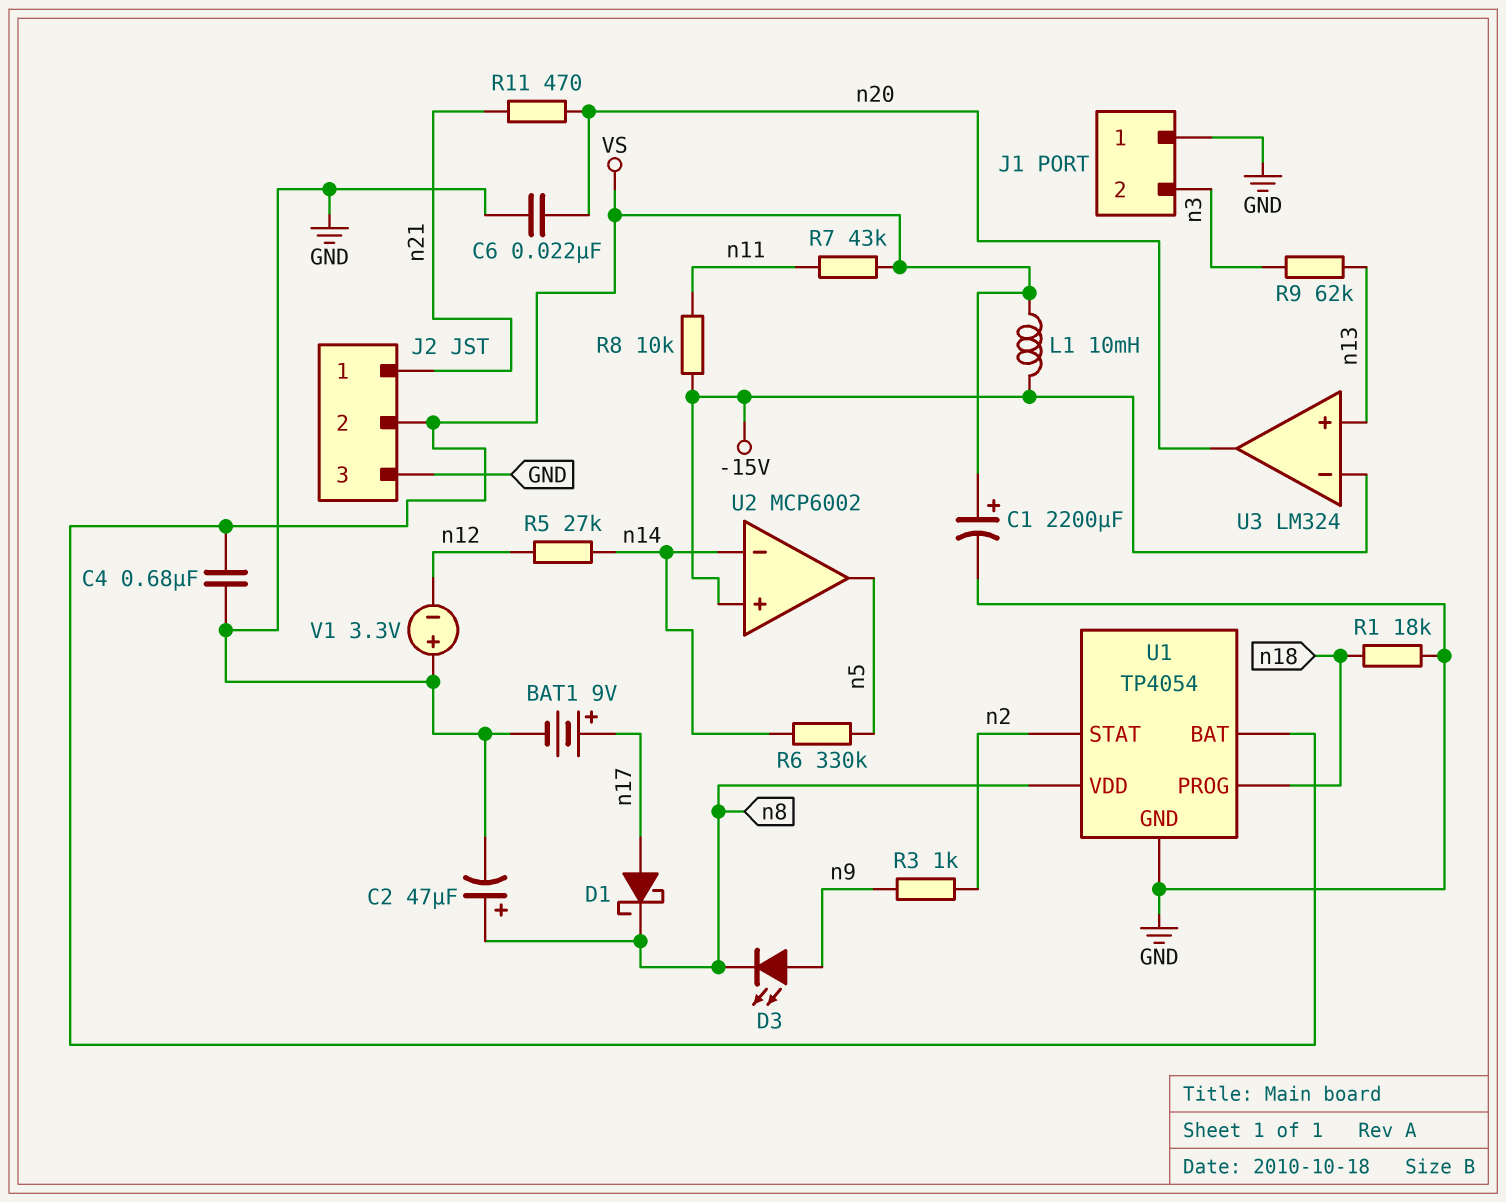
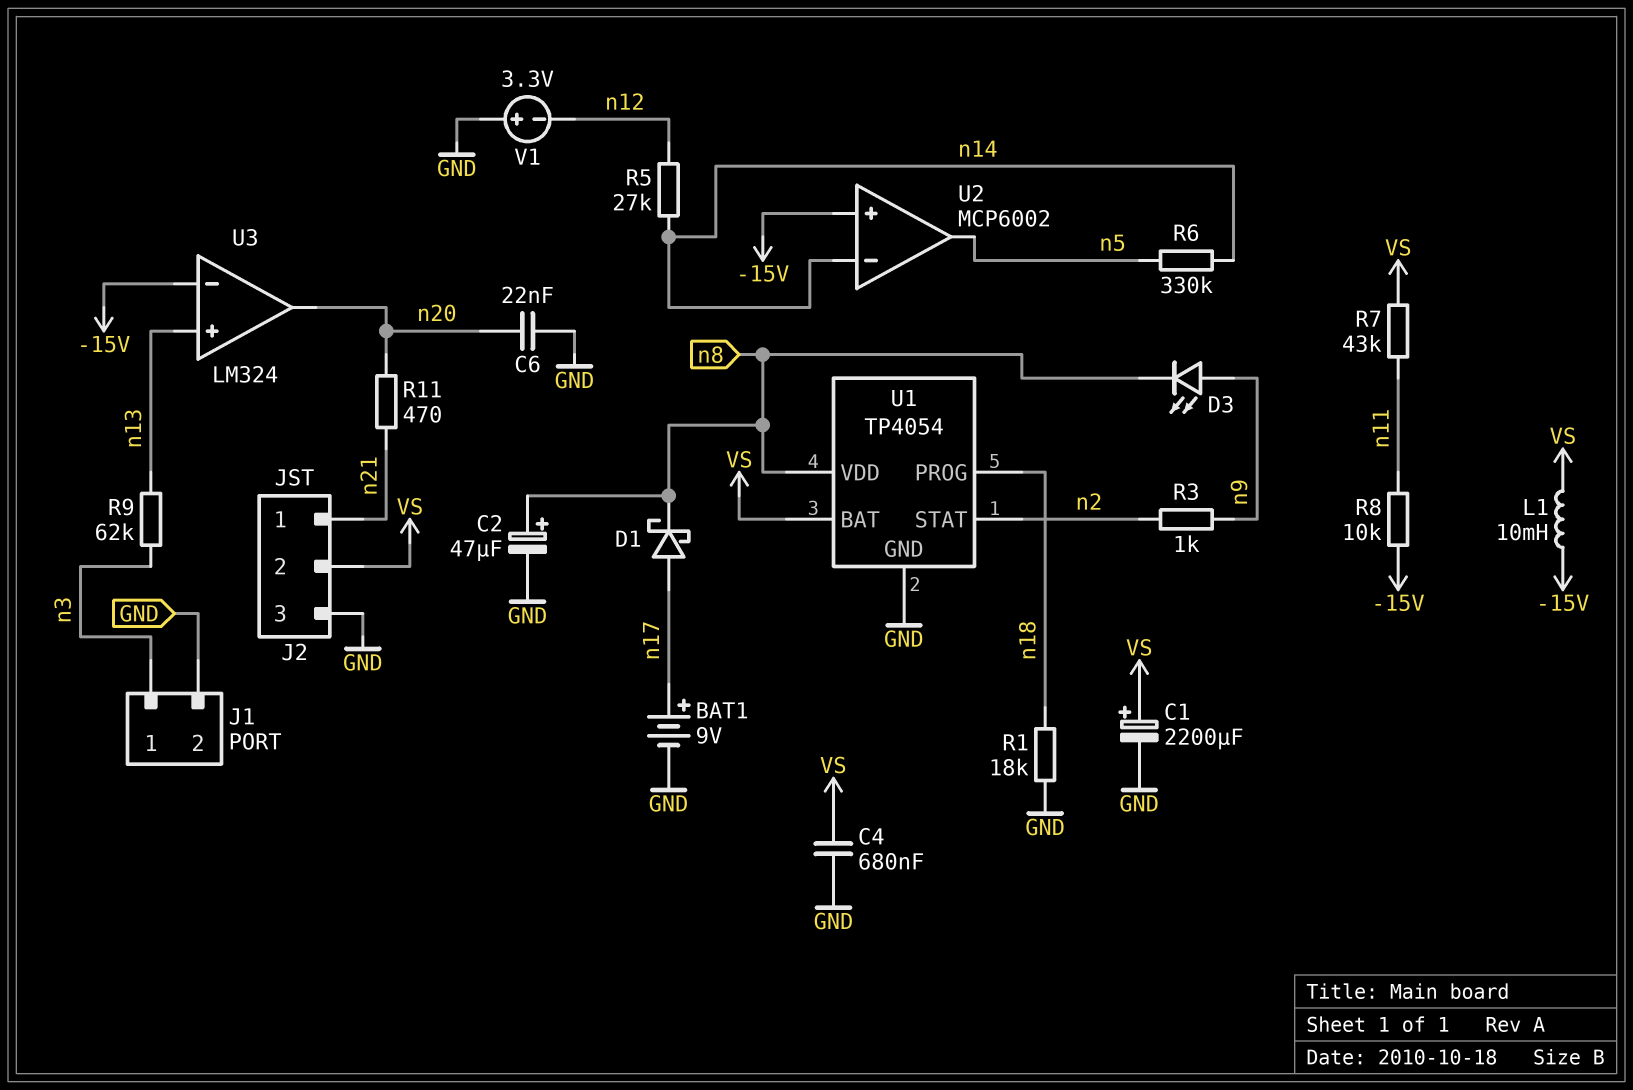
J1 pin 1: GND -> n3
J1 pin 2: n3 -> GND

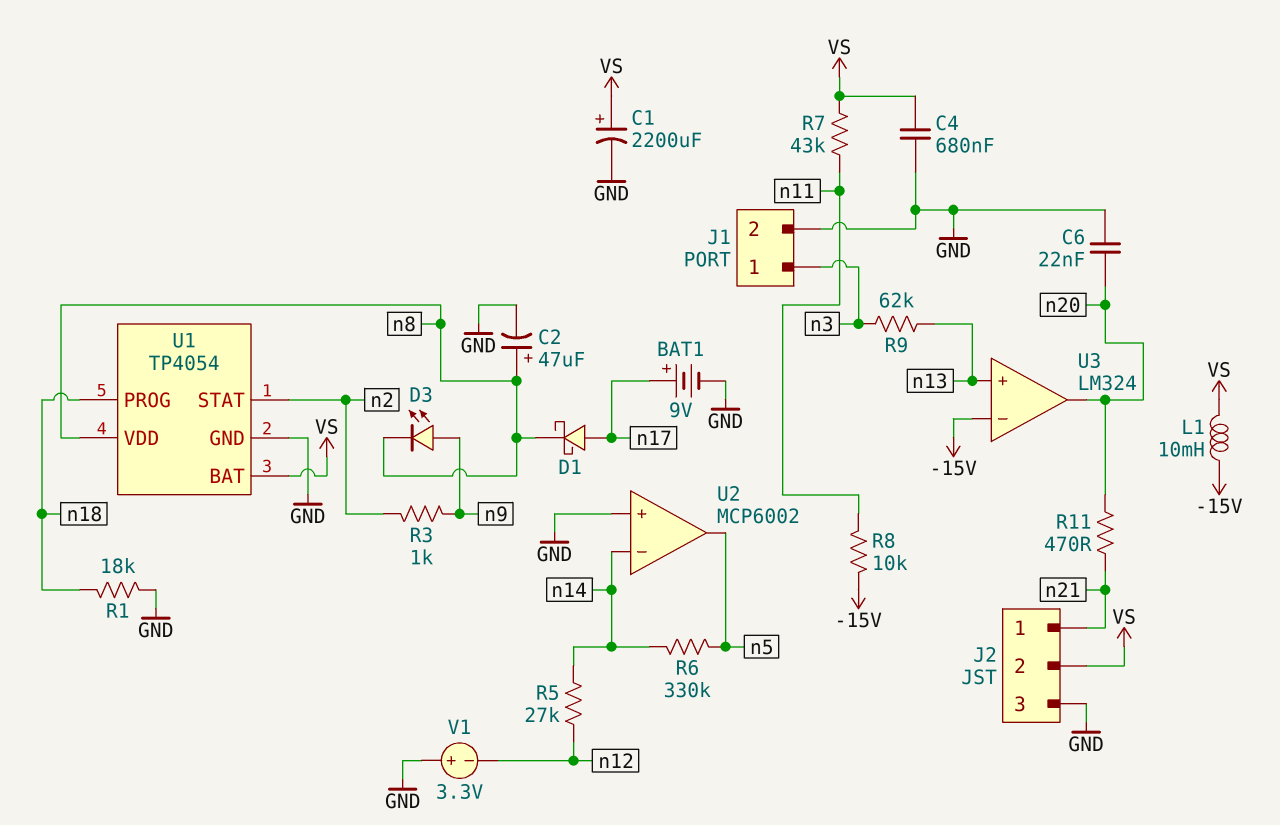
U2 pin in+: -15V -> GND

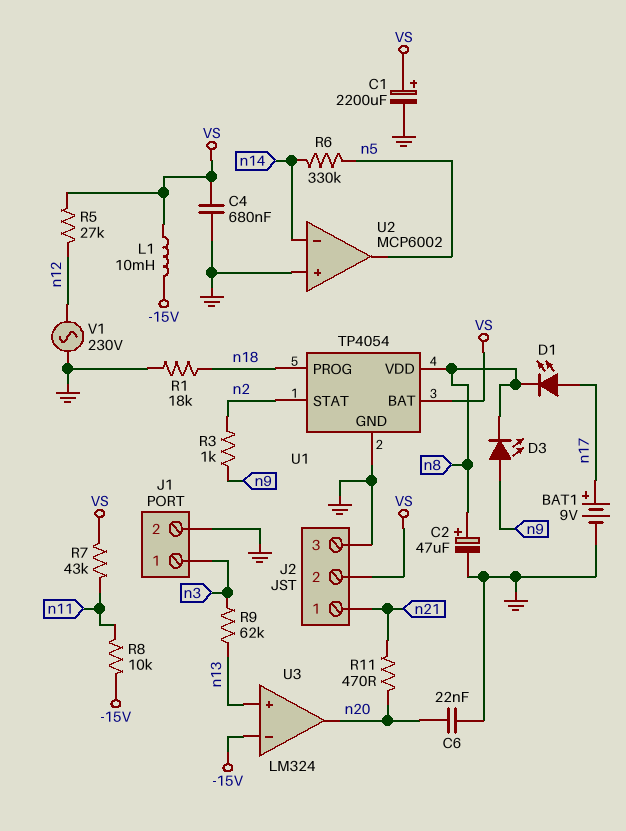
D1: schottky (A n17, K n8) -> LED (A n17, K n8)
R5: 27k (n12, n14) -> 27k (VS, n12)
V1: 3.3V (plus GND, minus n12) -> AC 230V (GND, n12)

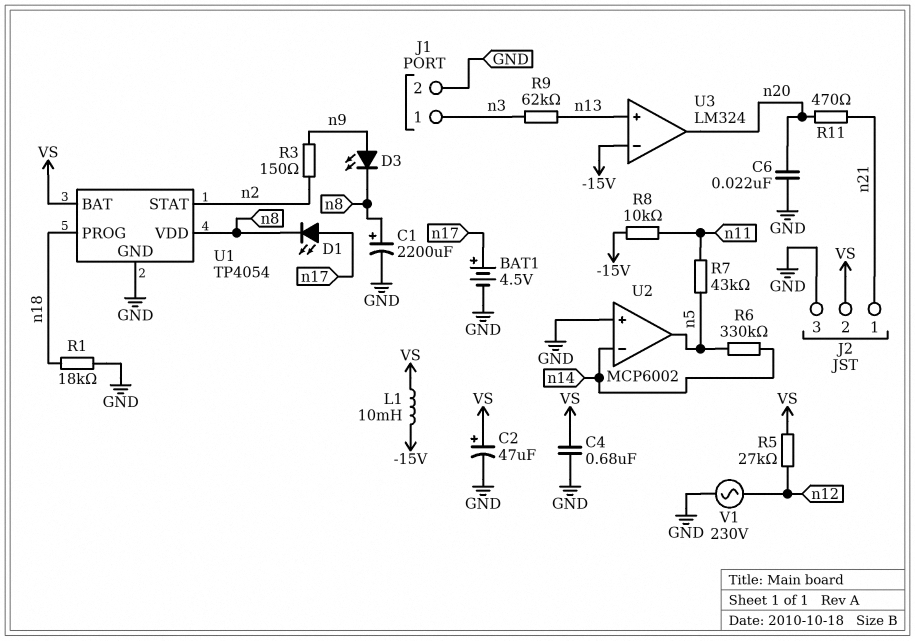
BAT1: 9V (plus n17, minus GND) -> 4.5V (plus n17, minus GND)
C1: 2200uF (plus VS, minus GND) -> 2200uF (plus n8, minus GND)
C2: 47uF (plus n8, minus GND) -> 47uF (plus VS, minus GND)
R3: 1k (n2, n9) -> 150 (n2, n9)
R7: 43k (VS, n11) -> 43k (n5, n11)

